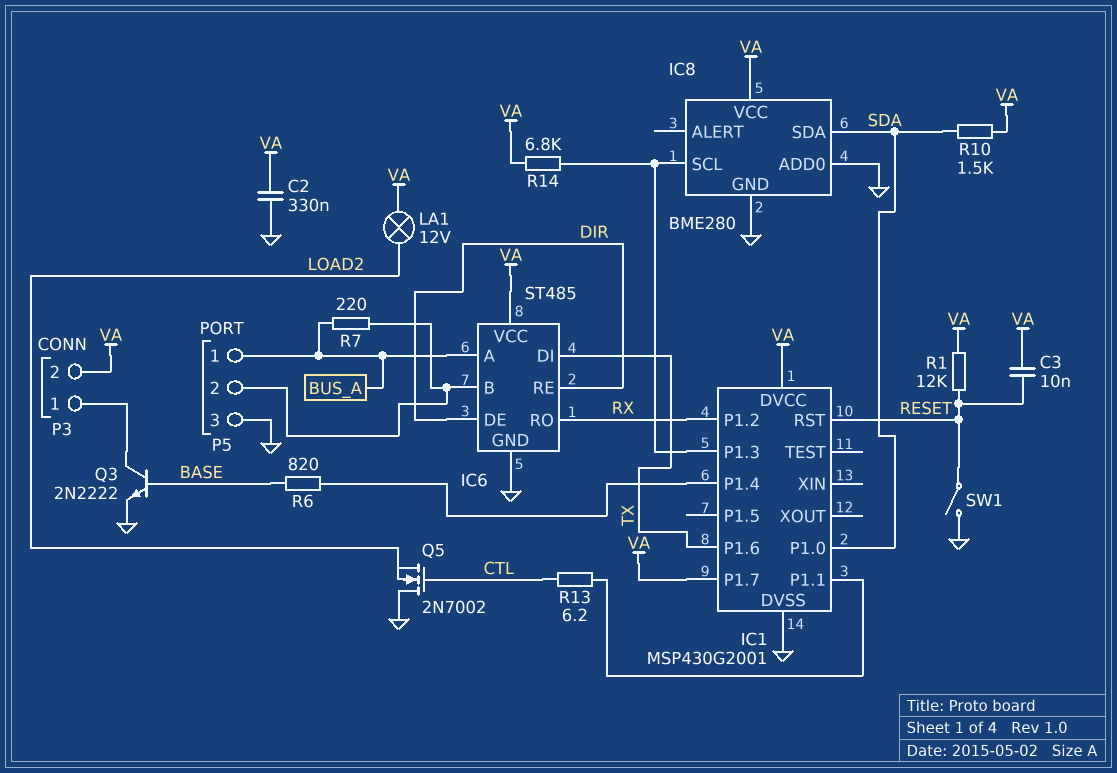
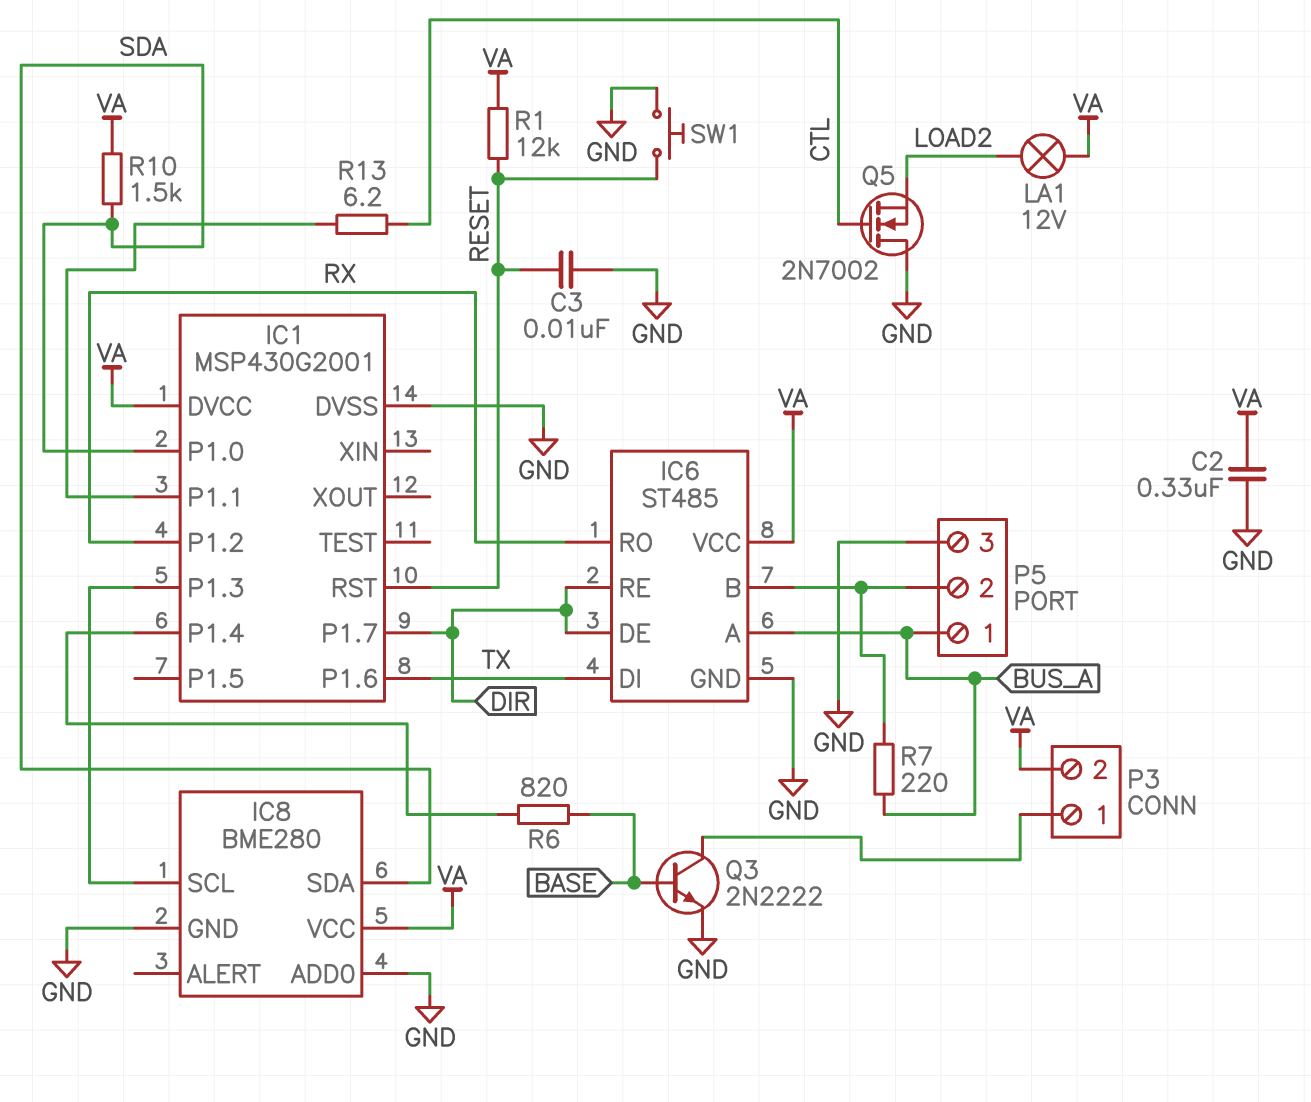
C3: 10nF (RESET, VA) -> 10nF (GND, RESET)
IC1 pin P1.7: VA -> DIR
R14: 6.8k (IC1/P1.3, VA) -> none
SW1: switch (GND, RESET) -> button (GND, RESET)

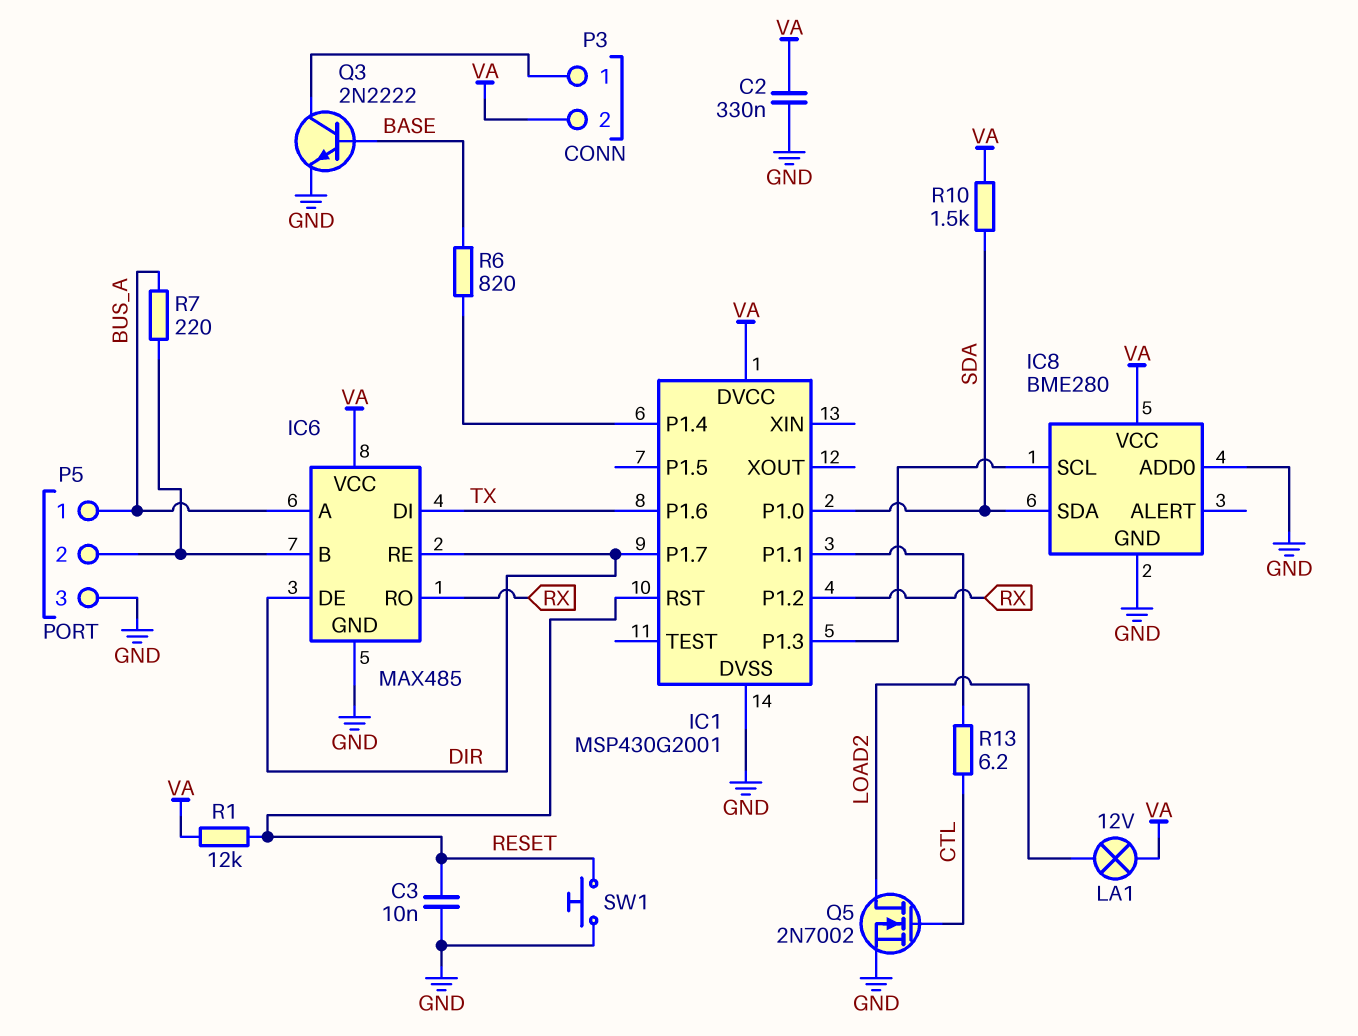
IC6: ST485 -> MAX485
Q5: NMOS 2N7002 (G CTL, D GND, S LOAD2) -> NMOS 2N7002 (G CTL, D LOAD2, S GND)

